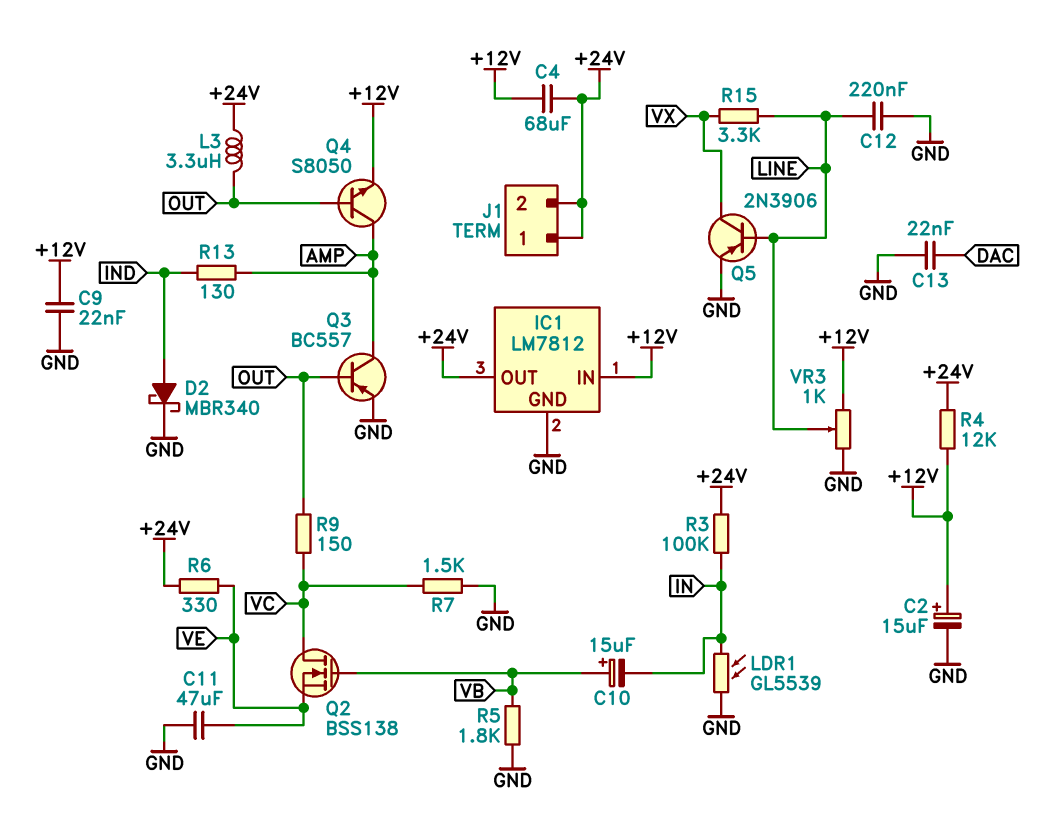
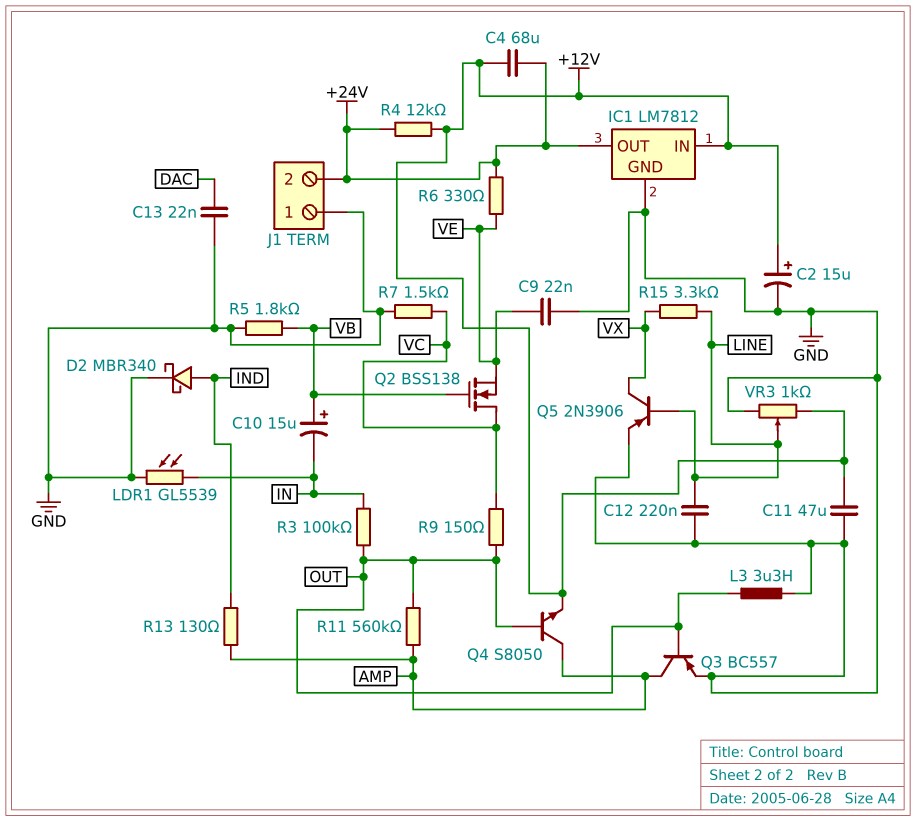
C9: 22nF (+12V, GND) -> 22nF (GND, VE)
C11: 47uF (GND, VE) -> 47uF (+12V, GND)
J1 pin 1: +24V -> GND
L3: 3.3uH (+24V, OUT) -> 3.3uH (GND, OUT)
R3: 100k (+24V, IN) -> 100k (IN, OUT)
R11: none -> 560k (AMP, OUT)

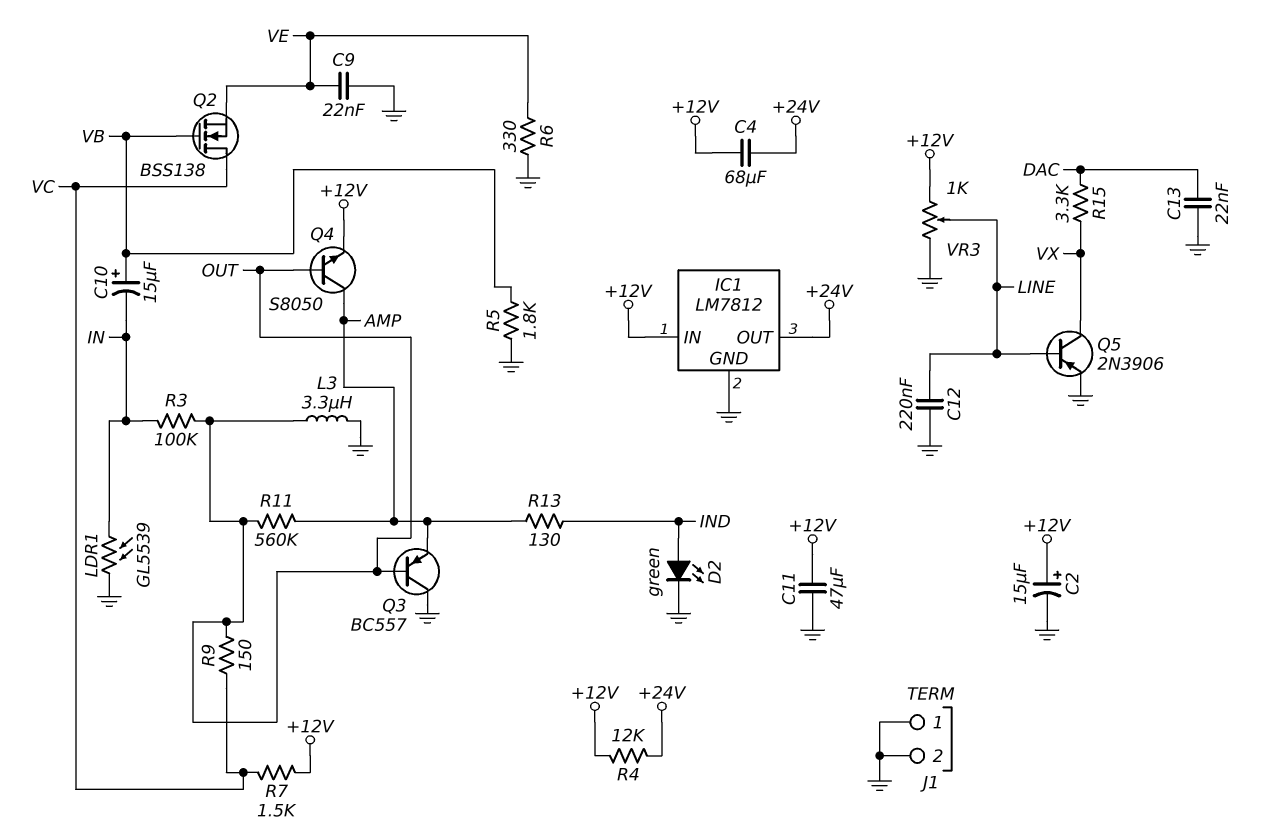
D2: schottky MBR340 (A IND, K GND) -> LED green (A IND, K GND)
J1 pin 2: +24V -> GND
Q3: PNP BC557 (B OUT, C AMP, E GND) -> PNP BC557 (B OUT, C GND, E AMP)
R6: 330 (+24V, VE) -> 330 (GND, VE)
R7: 1.5k (GND, VC) -> 1.5k (+12V, VC)
R15: 3.3k (LINE, VX) -> 3.3k (DAC, VX)

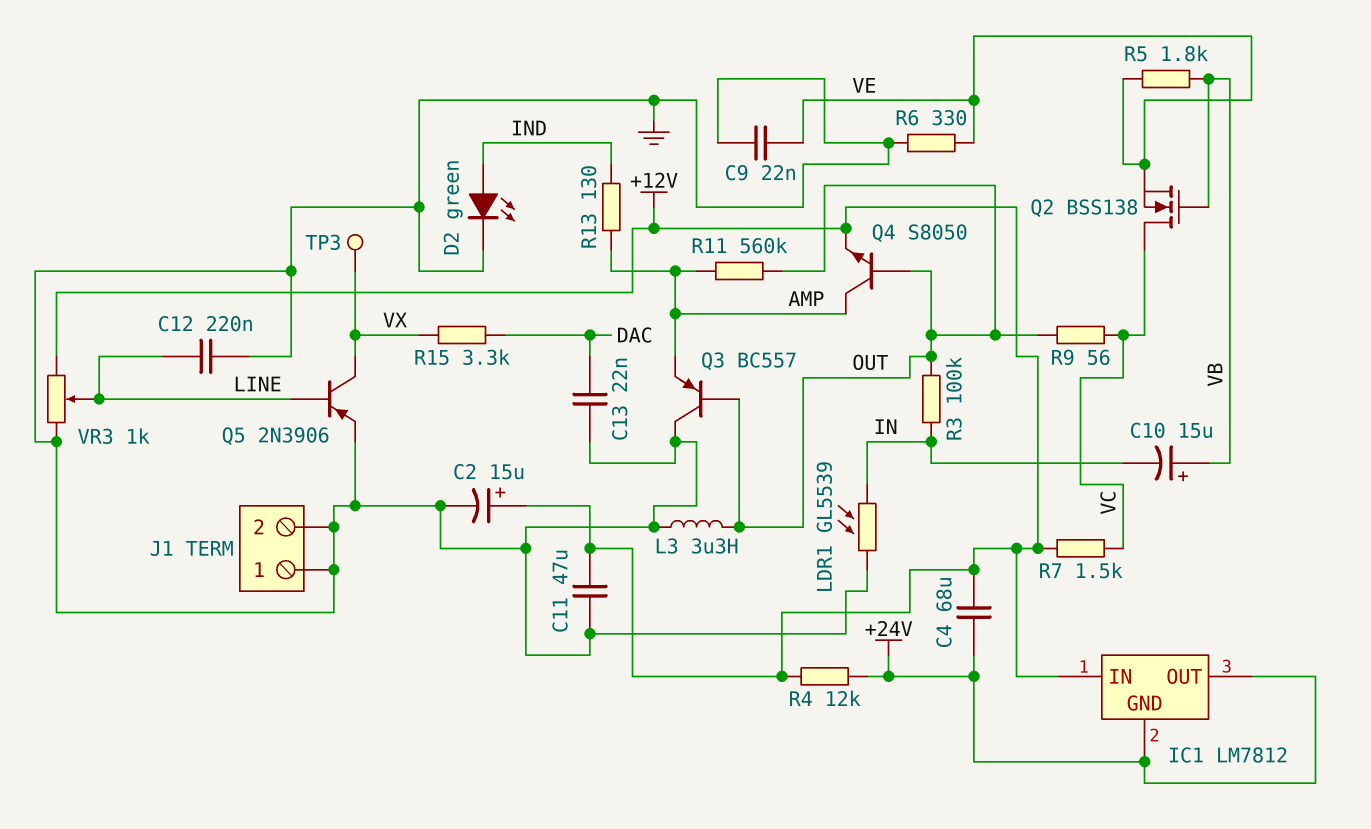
IC1 pin GND: GND -> +24V
R5: 1.8k (GND, VB) -> 1.8k (VB, VE)
R9: 150 (OUT, VC) -> 56 (OUT, VC)
TP3: none -> test point (VX)

